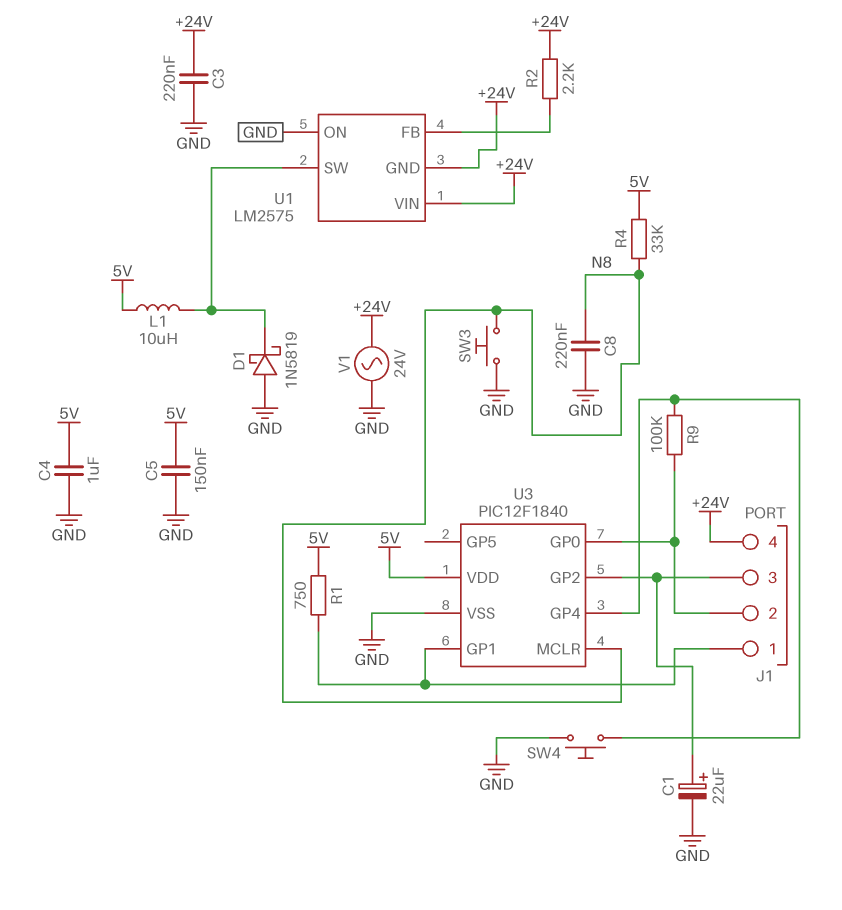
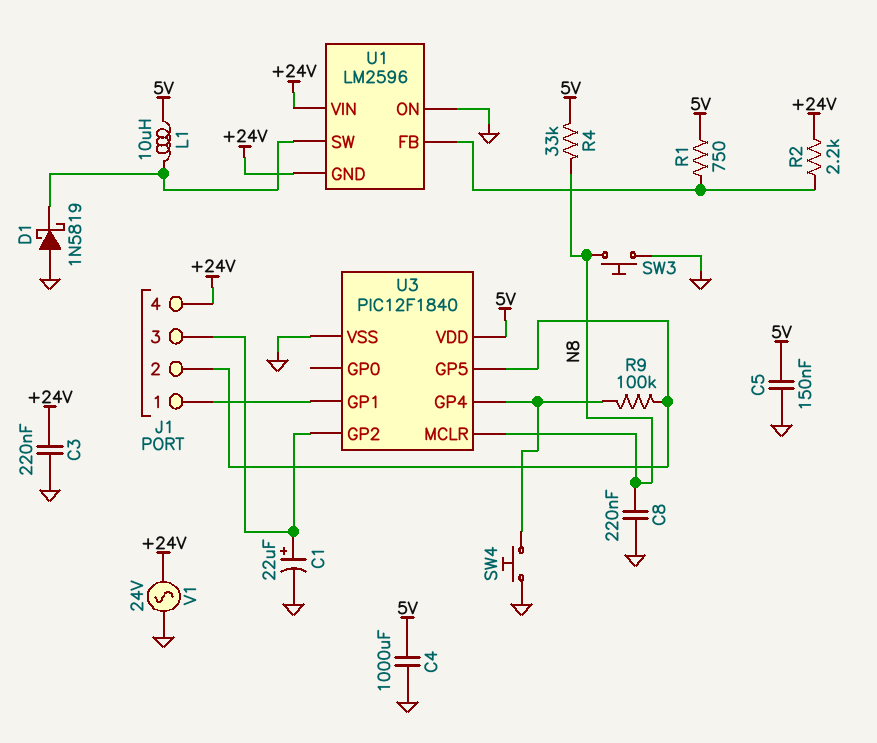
C4: 1uF (5V, GND) -> 1000uF (5V, GND)
R1: 750 (5V, J1/1) -> 750 (5V, U1/FB)
U1: LM2575 -> LM2596
U3 pin GP0: J1/2 -> none
U3 pin GP5: none -> J1/2

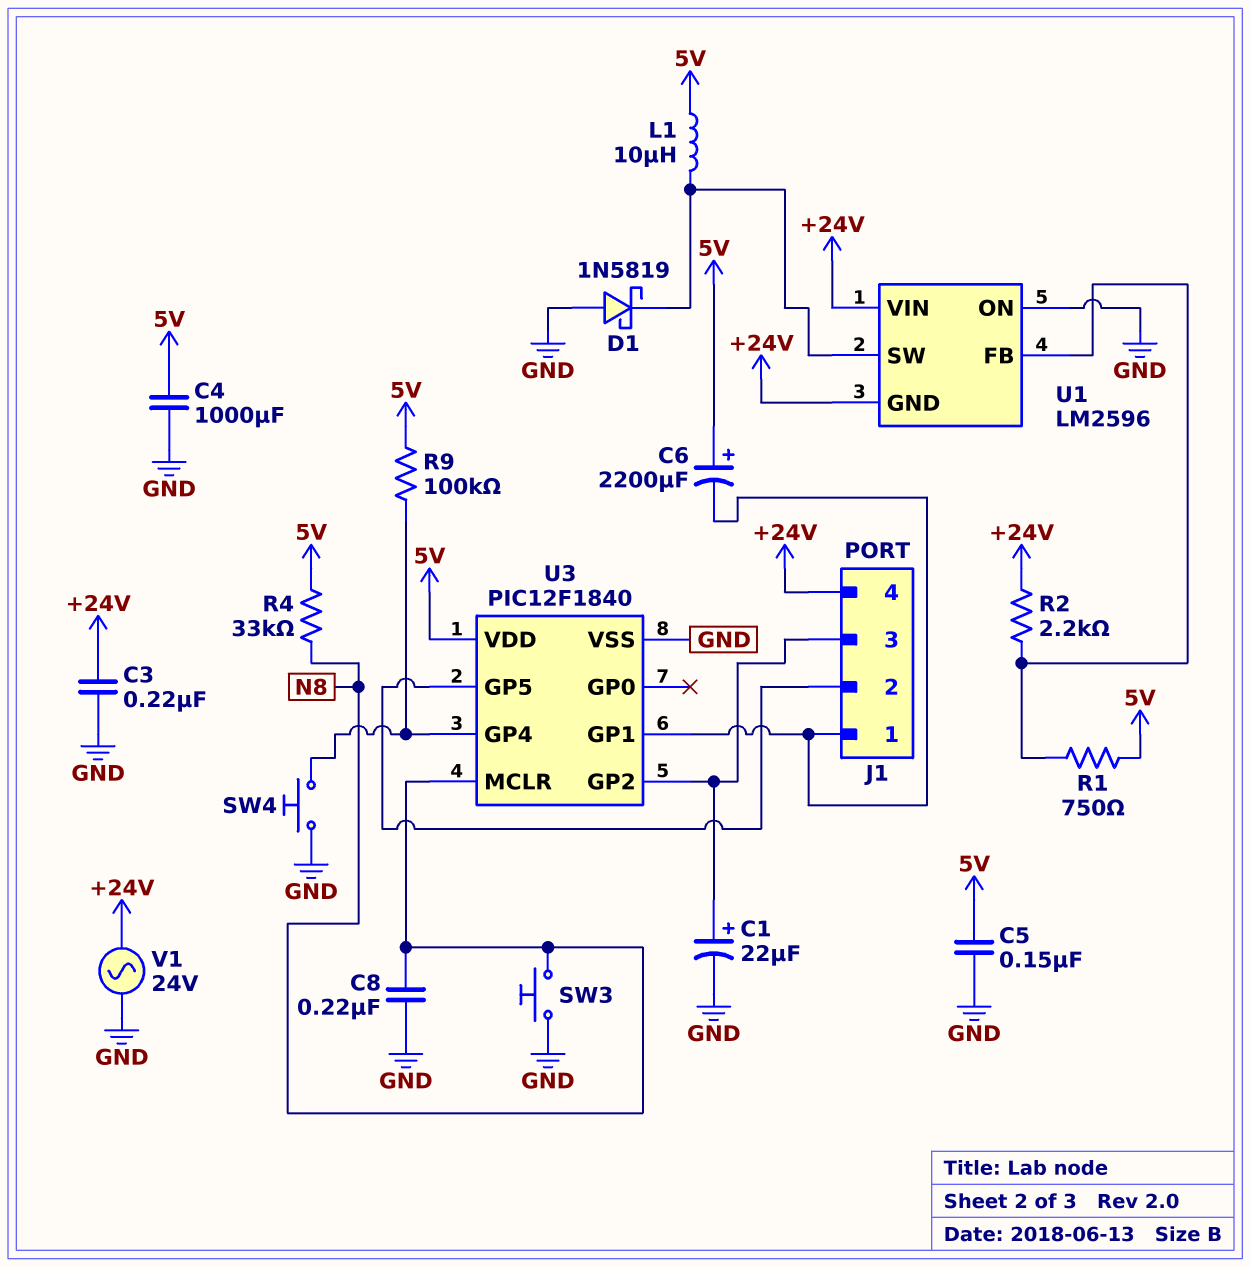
C6: none -> 2200uF (plus 5V, minus J1/1)
R9: 100k (J1/2, U3/GP4) -> 100k (5V, U3/GP4)

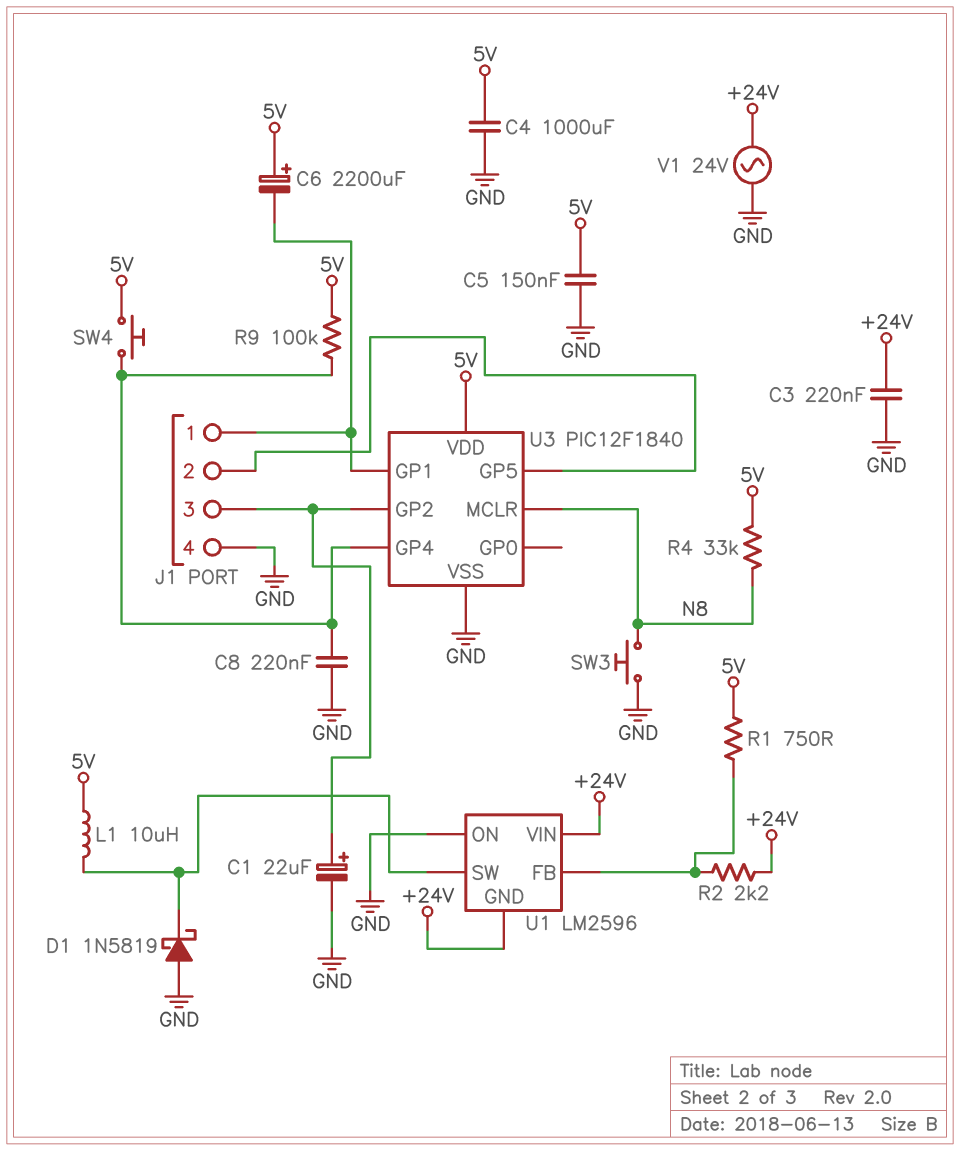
C8: 220nF (GND, N8) -> 220nF (GND, U3/GP4)
J1 pin 4: +24V -> GND
SW4: button (GND, U3/GP4) -> button (5V, U3/GP4)

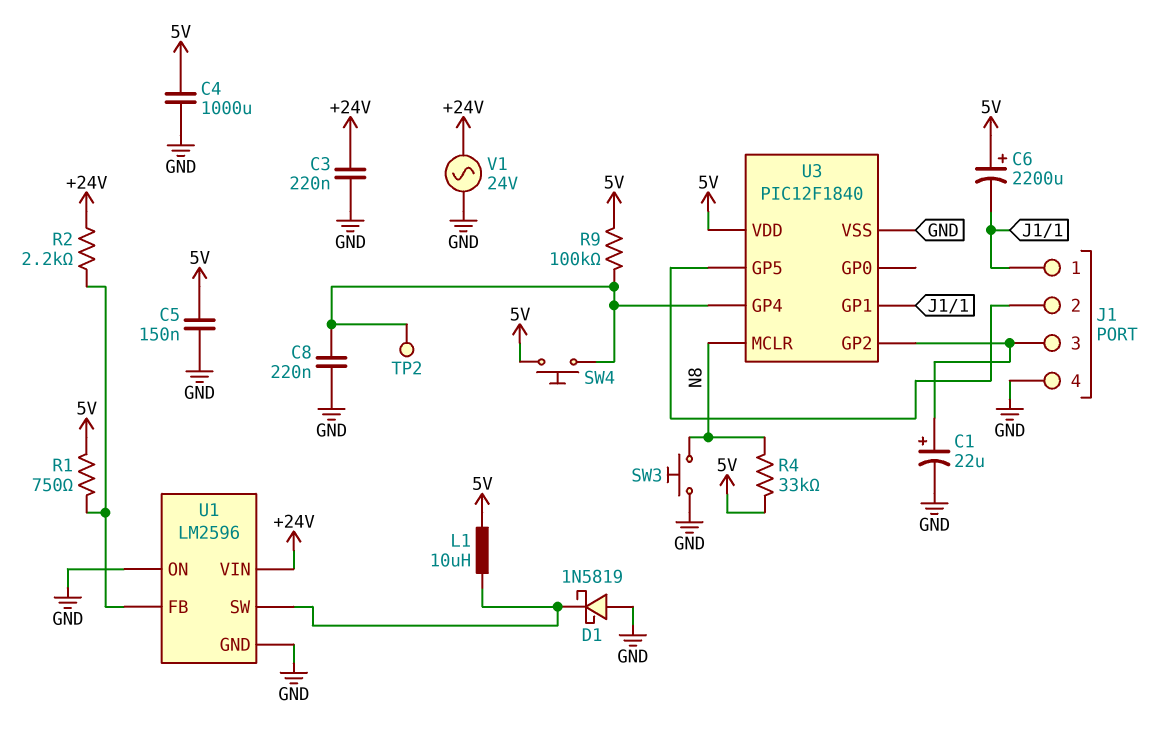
TP2: none -> test point (U3/GP4)
U1 pin GND: +24V -> GND

